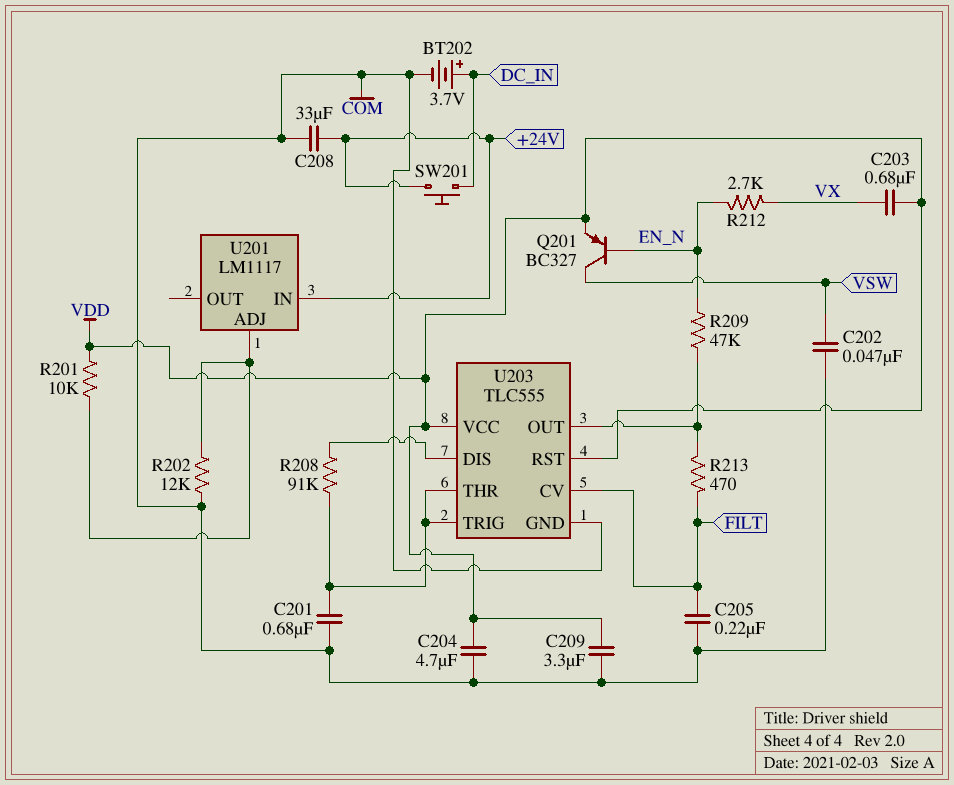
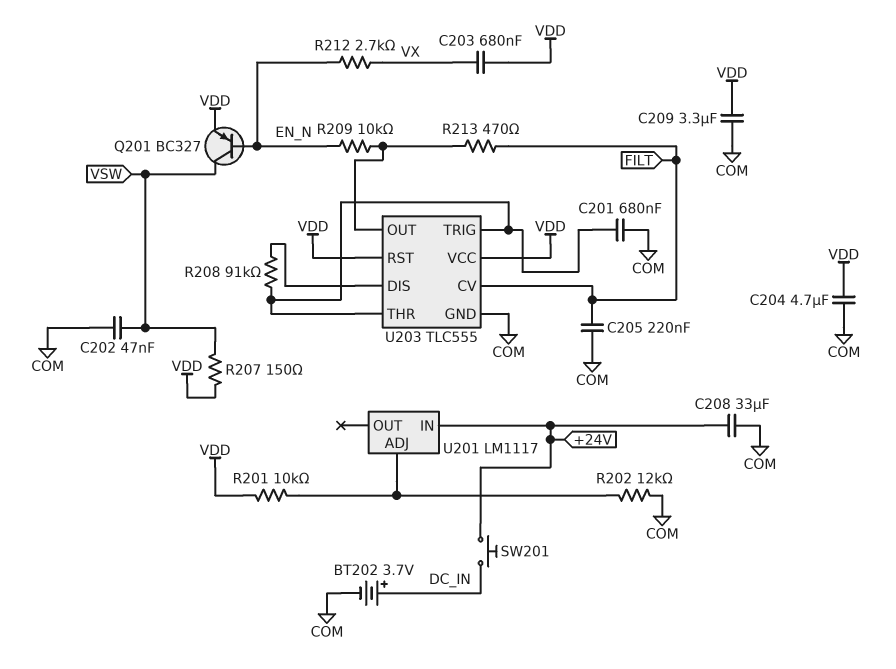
R207: none -> 150 (VDD, VSW)
R209: 47k (EN_N, U203/OUT) -> 10k (EN_N, U203/OUT)

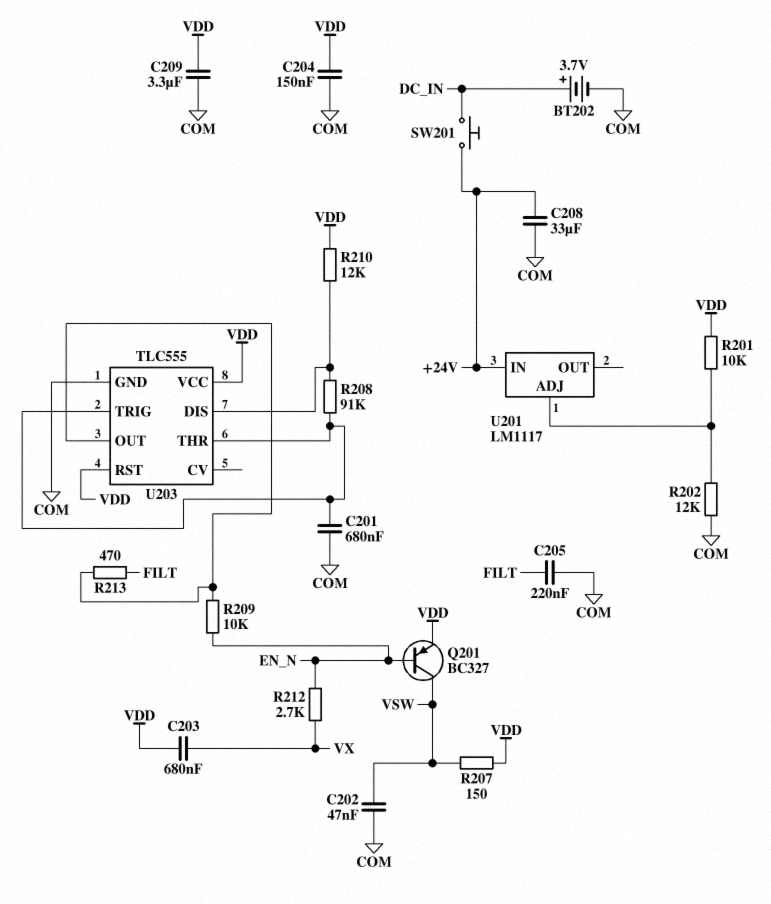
C204: 4.7uF (COM, VDD) -> 150nF (COM, VDD)
R210: none -> 12k (U203/DIS, VDD)
U203 pin CV: FILT -> none

